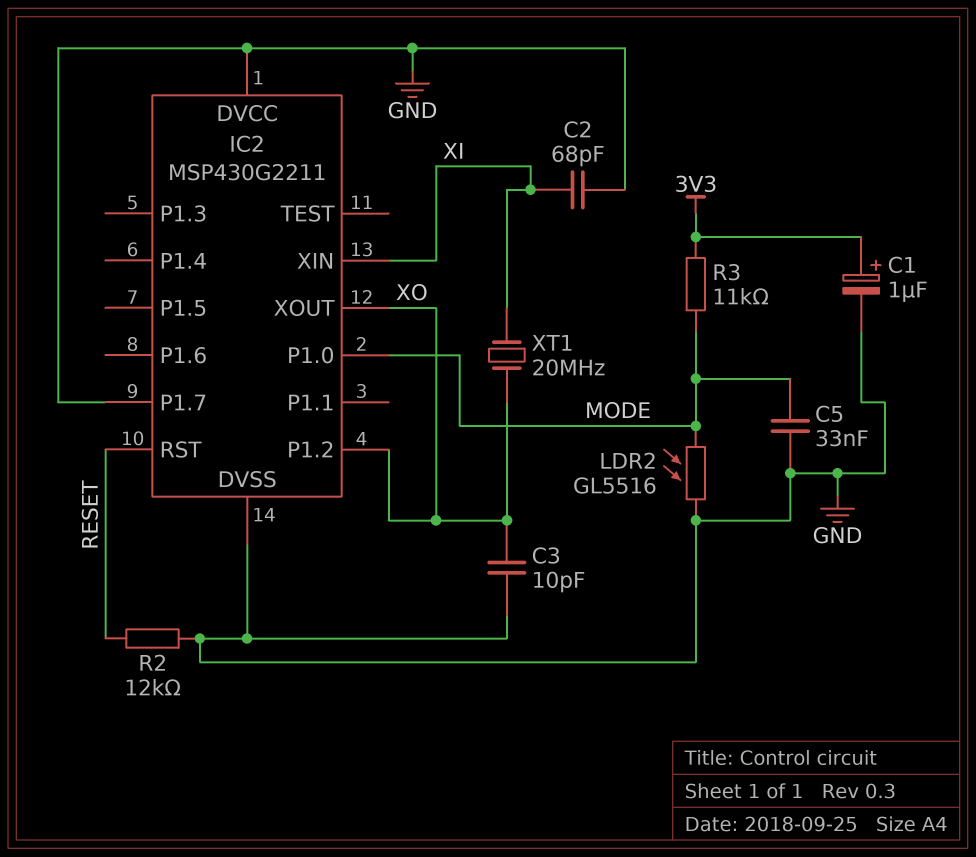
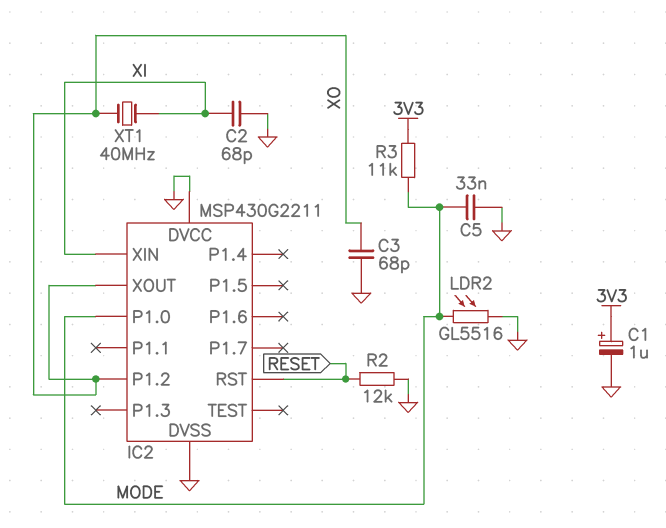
C3: 10pF (GND, XO) -> 68pF (GND, XO)
IC2 pin P1.7: GND -> none
XT1: 20MHz (XI, XO) -> 40MHz (XI, XO)

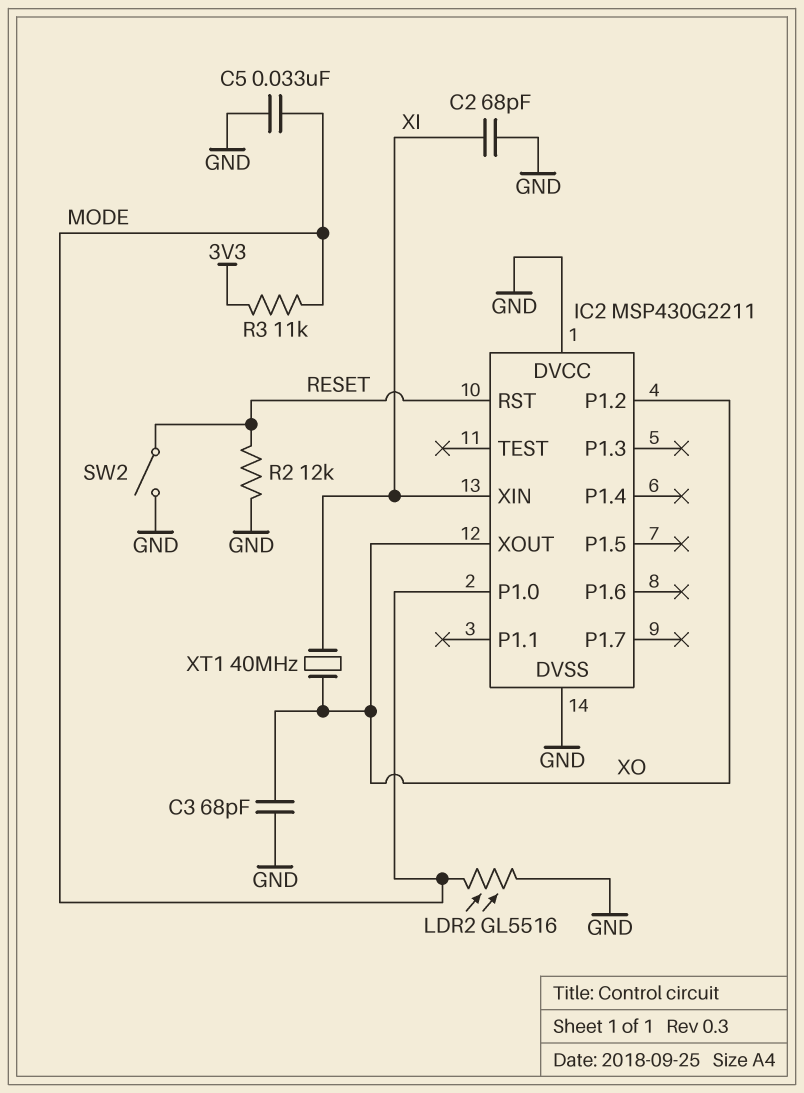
C1: 1uF (plus 3V3, minus GND) -> none
SW2: none -> switch (GND, RESET)

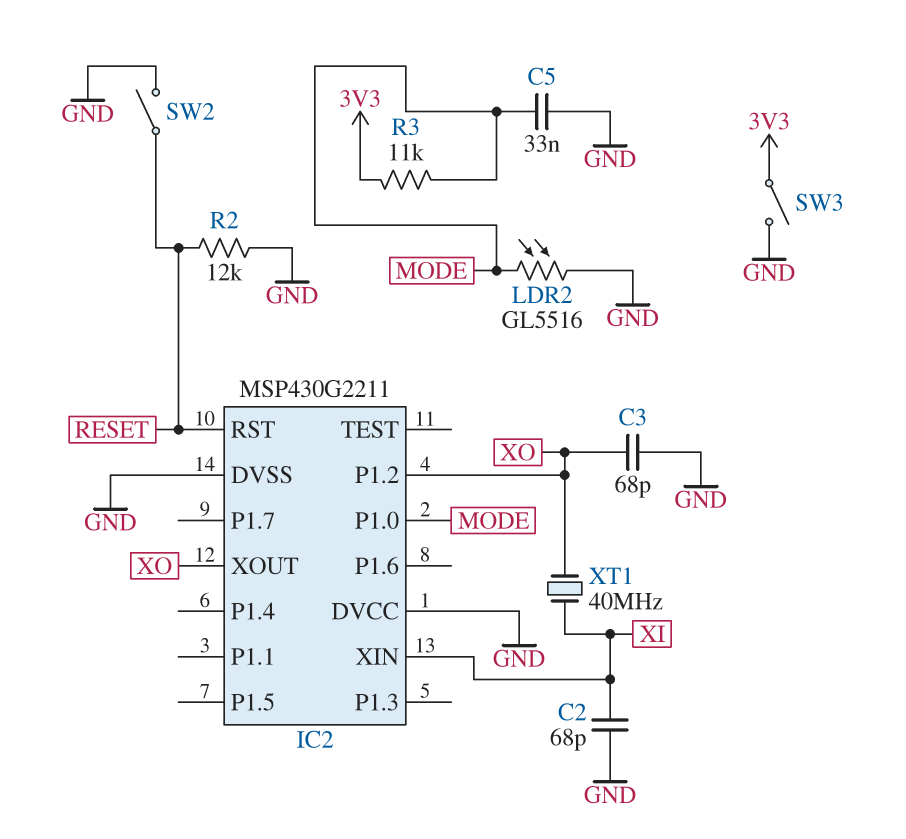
SW3: none -> switch (3V3, GND)

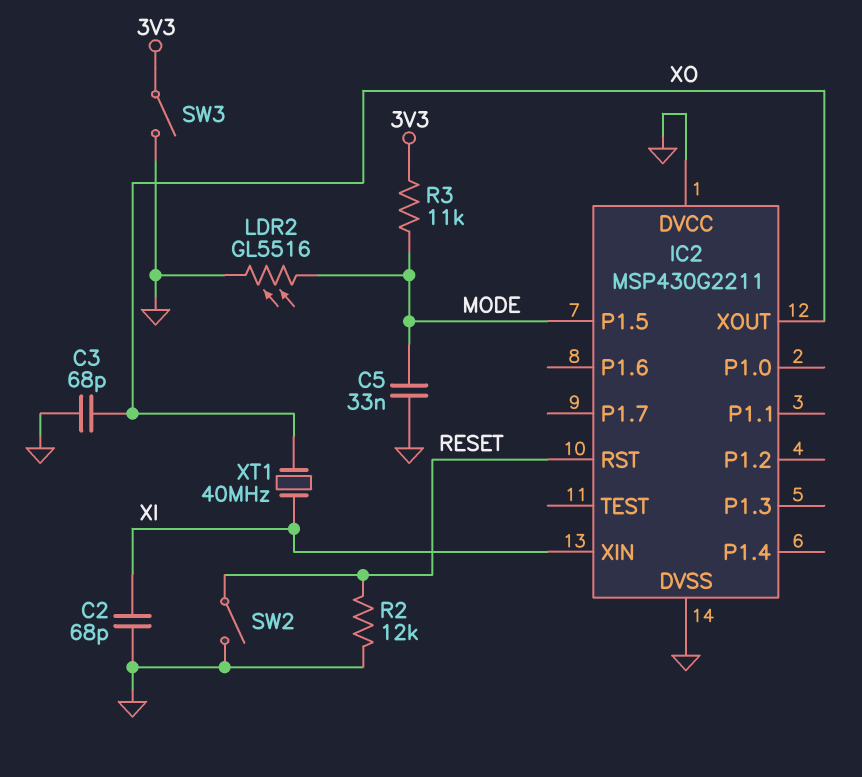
IC2 pin P1.0: MODE -> none
IC2 pin P1.2: XO -> none
IC2 pin P1.5: none -> MODE

